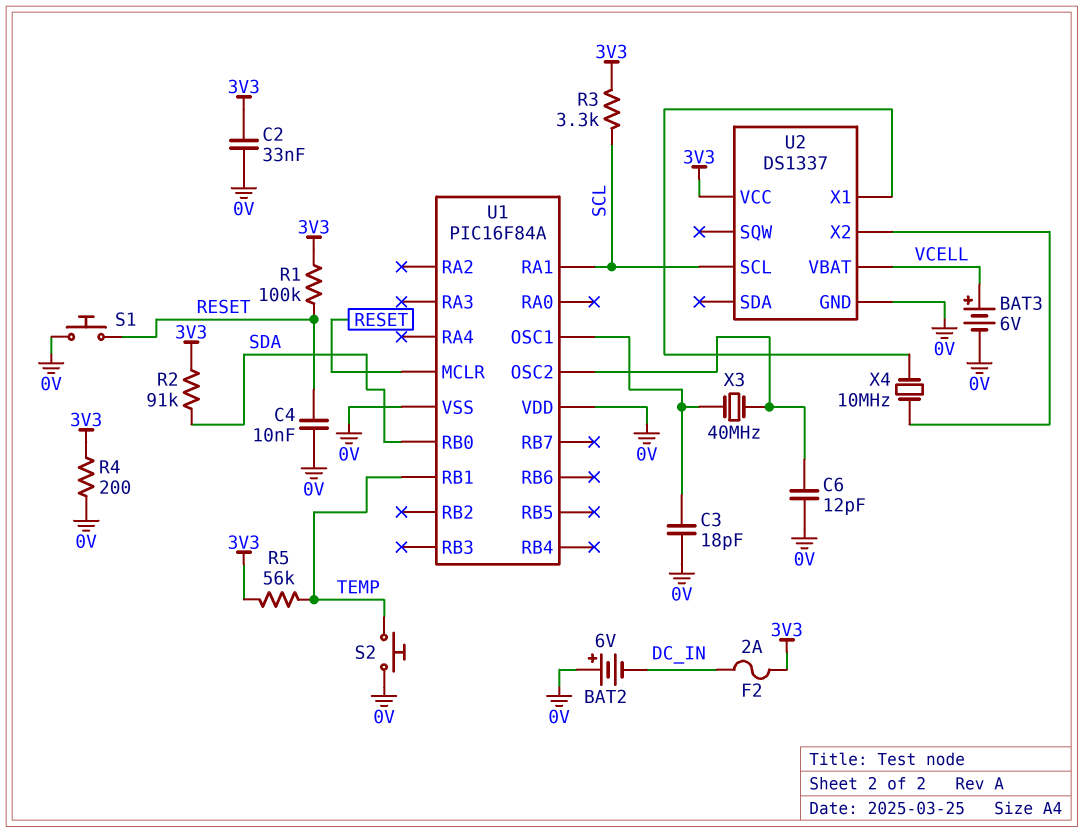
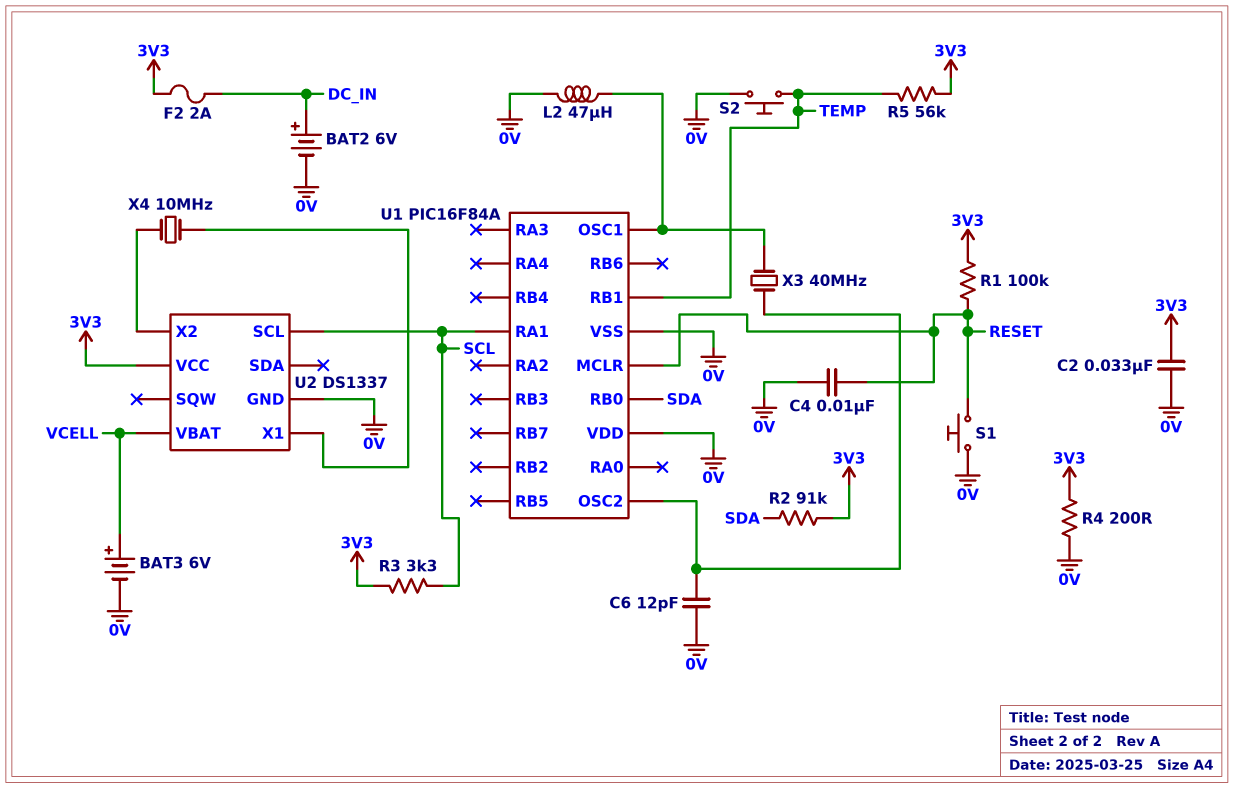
BAT2: 6V (plus 0V, minus DC_IN) -> 6V (plus DC_IN, minus 0V)
C3: 18pF (0V, U1/OSC1) -> none
L2: none -> 47uH (0V, U1/OSC1)

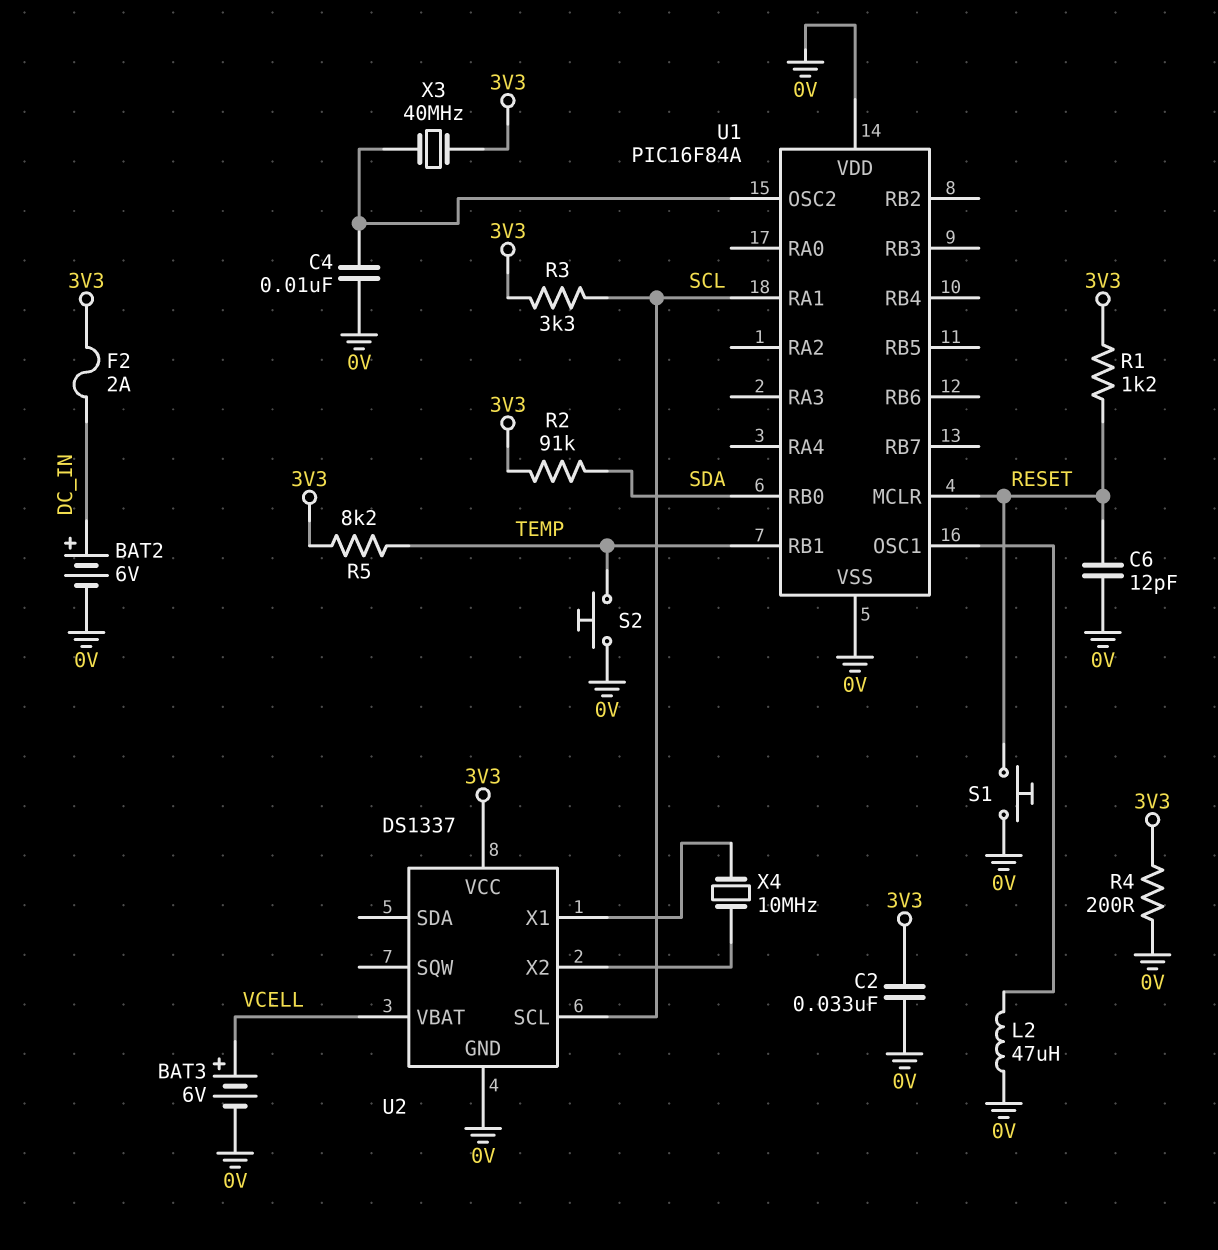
C4: 10nF (0V, RESET) -> 10nF (0V, U1/OSC2)
C6: 12pF (0V, U1/OSC2) -> 12pF (0V, RESET)
R1: 100k (3V3, RESET) -> 1.2k (3V3, RESET)
R5: 56k (3V3, TEMP) -> 8.2k (3V3, TEMP)
X3: 40MHz (U1/OSC1, U1/OSC2) -> 40MHz (3V3, U1/OSC2)

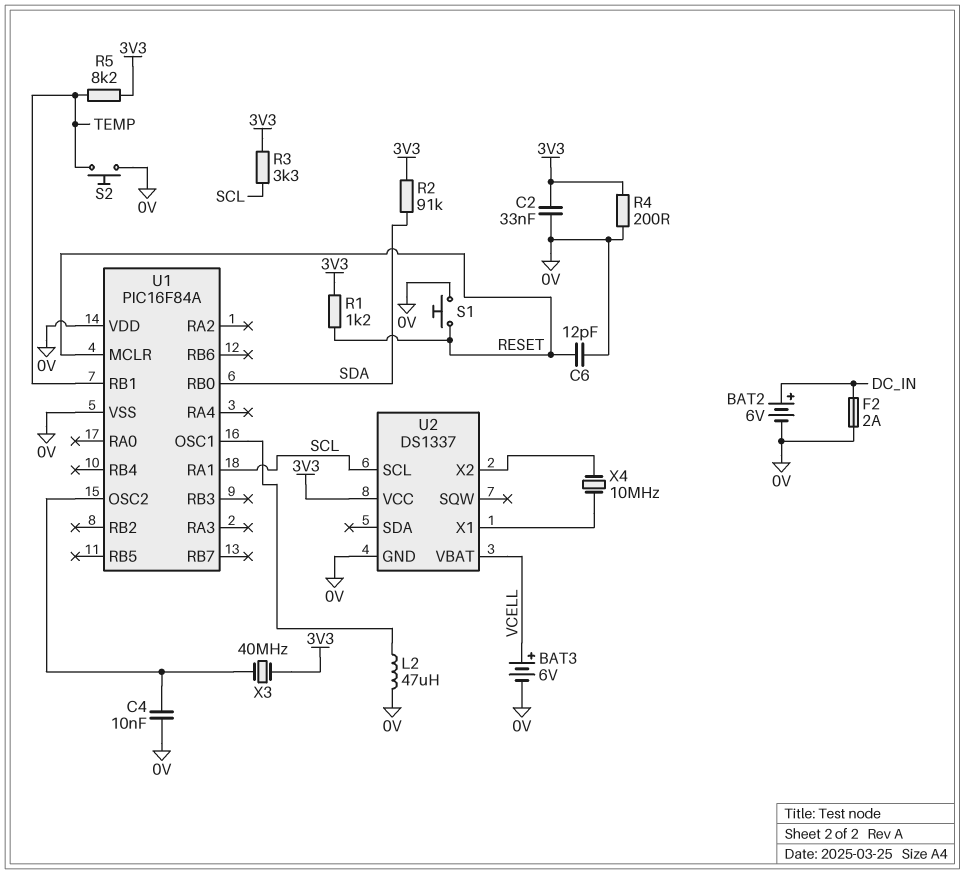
F2: 2A (3V3, DC_IN) -> 2A (0V, DC_IN)

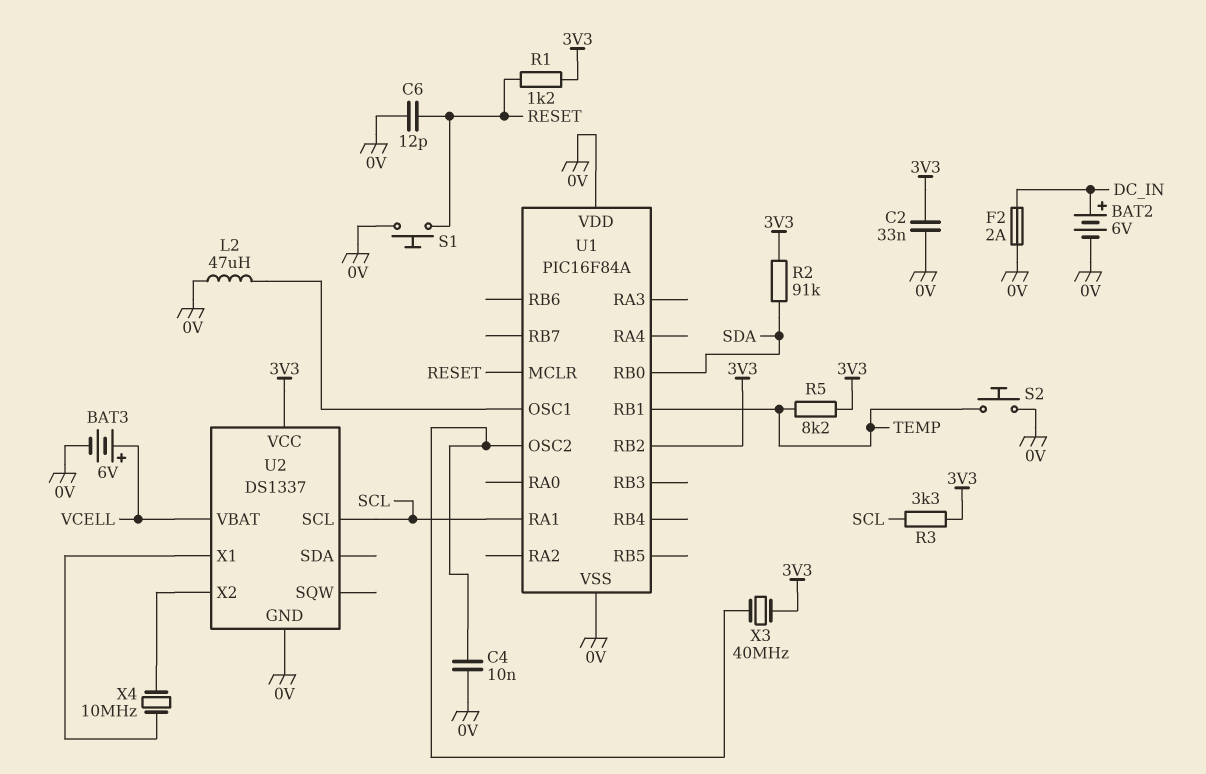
R4: 200 (0V, 3V3) -> none
U1 pin RB2: none -> 3V3

